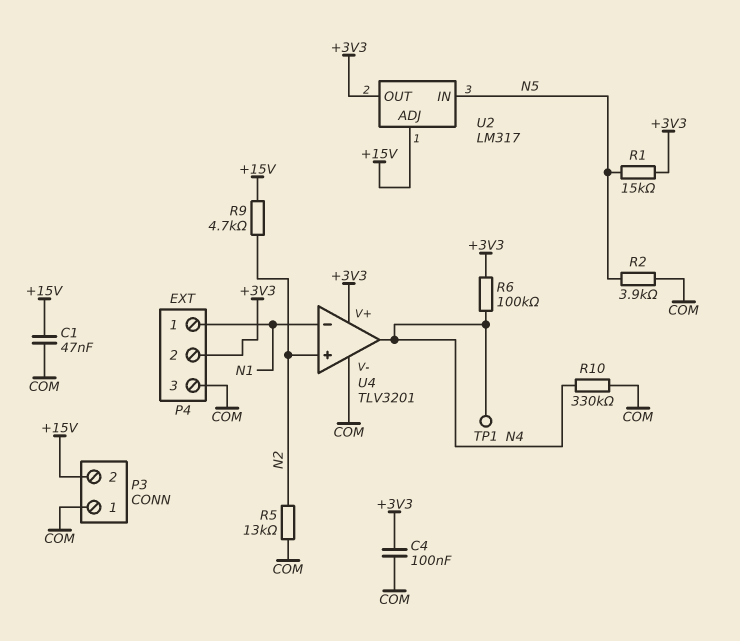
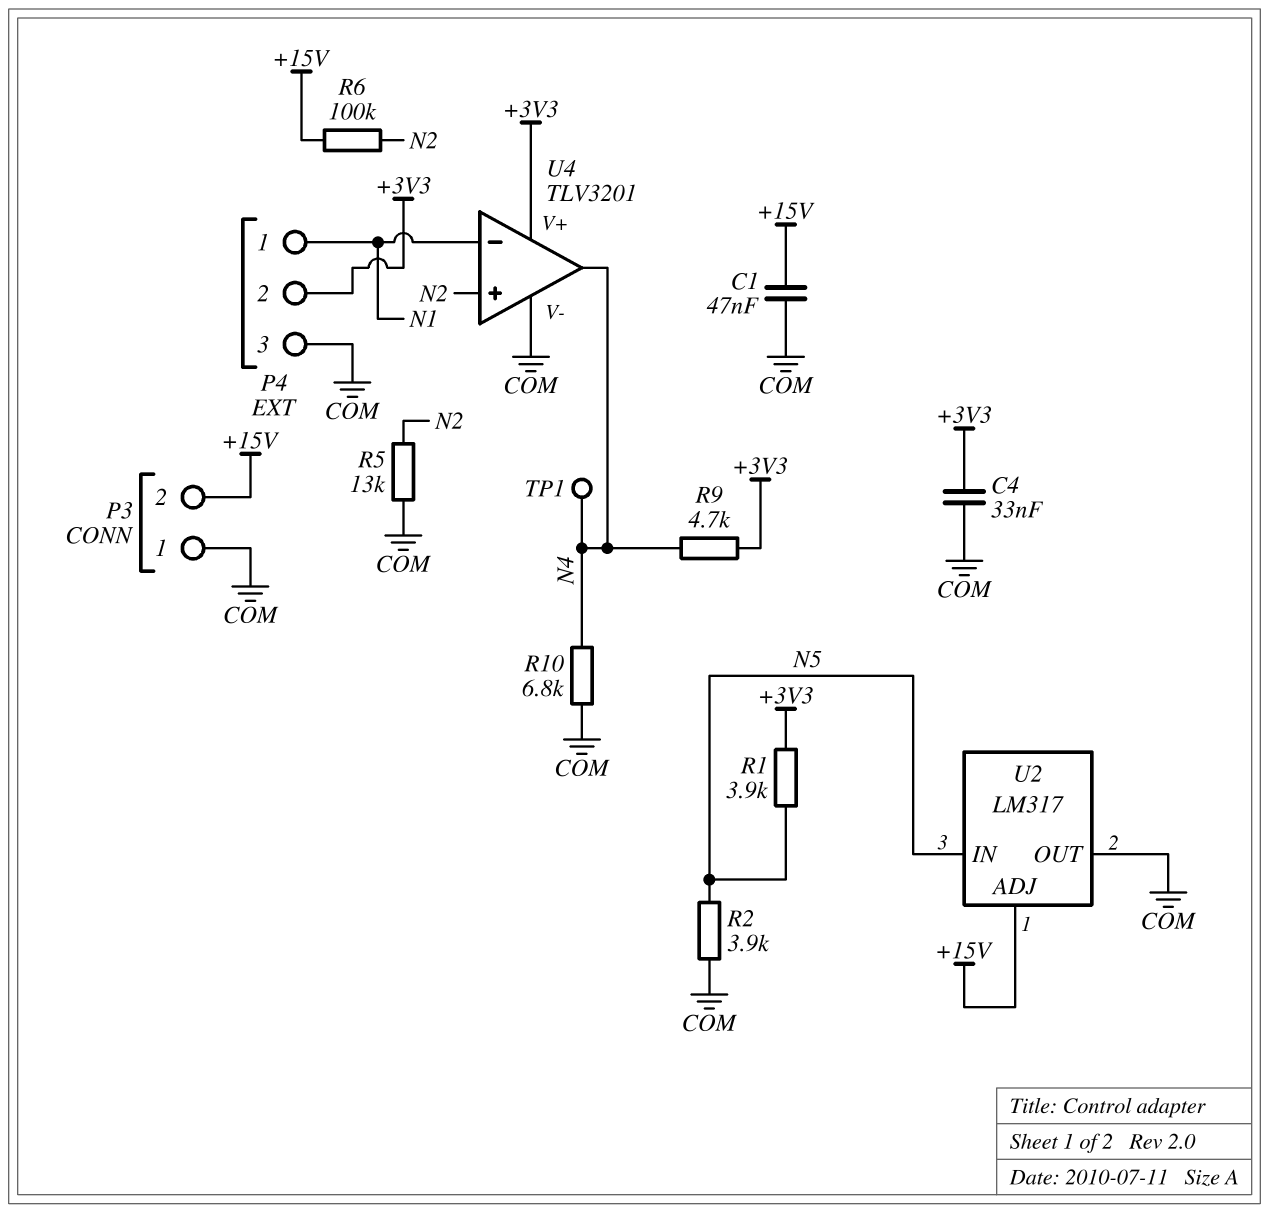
C4: 100nF (+3V3, COM) -> 33nF (+3V3, COM)
R1: 15k (+3V3, N5) -> 3.9k (+3V3, N5)
R6: 100k (+3V3, N4) -> 100k (+15V, N2)
R9: 4.7k (+15V, N2) -> 4.7k (+3V3, N4)
R10: 330k (COM, N4) -> 6.8k (COM, N4)
U2 pin OUT: +3V3 -> COM

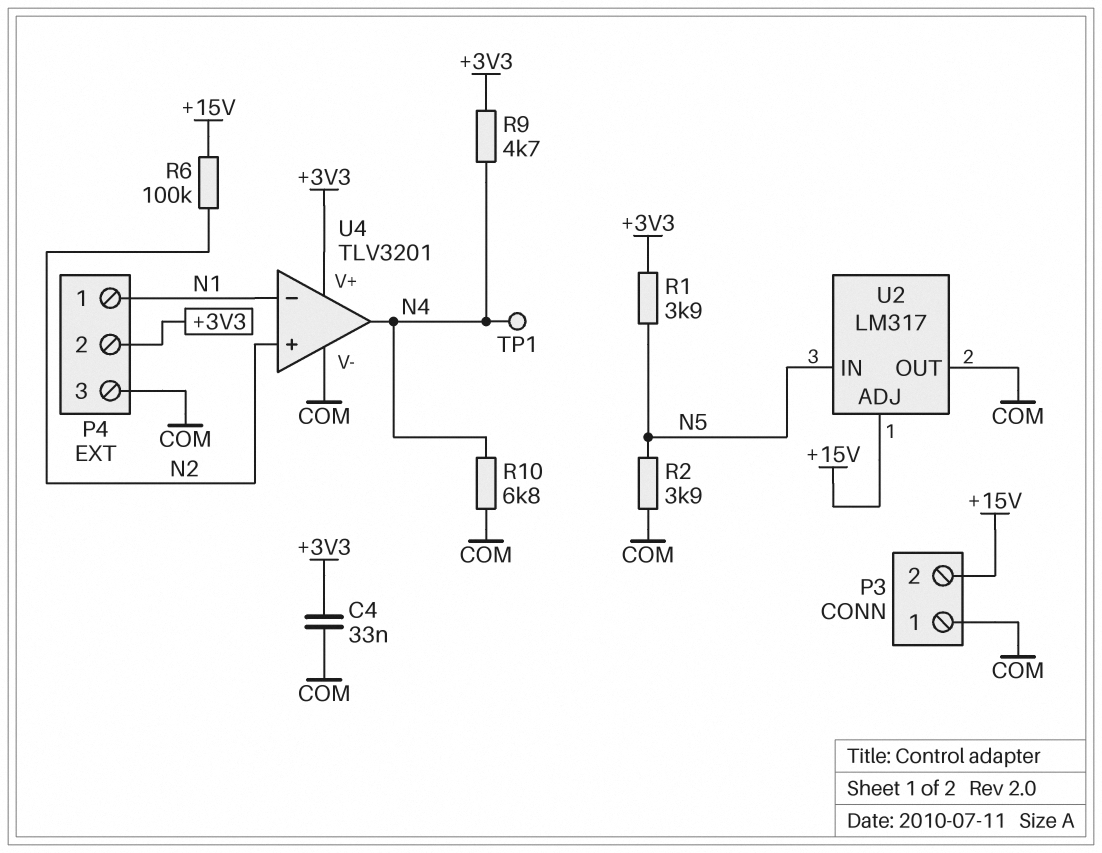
C1: 47nF (+15V, COM) -> none
R5: 13k (COM, N2) -> none

